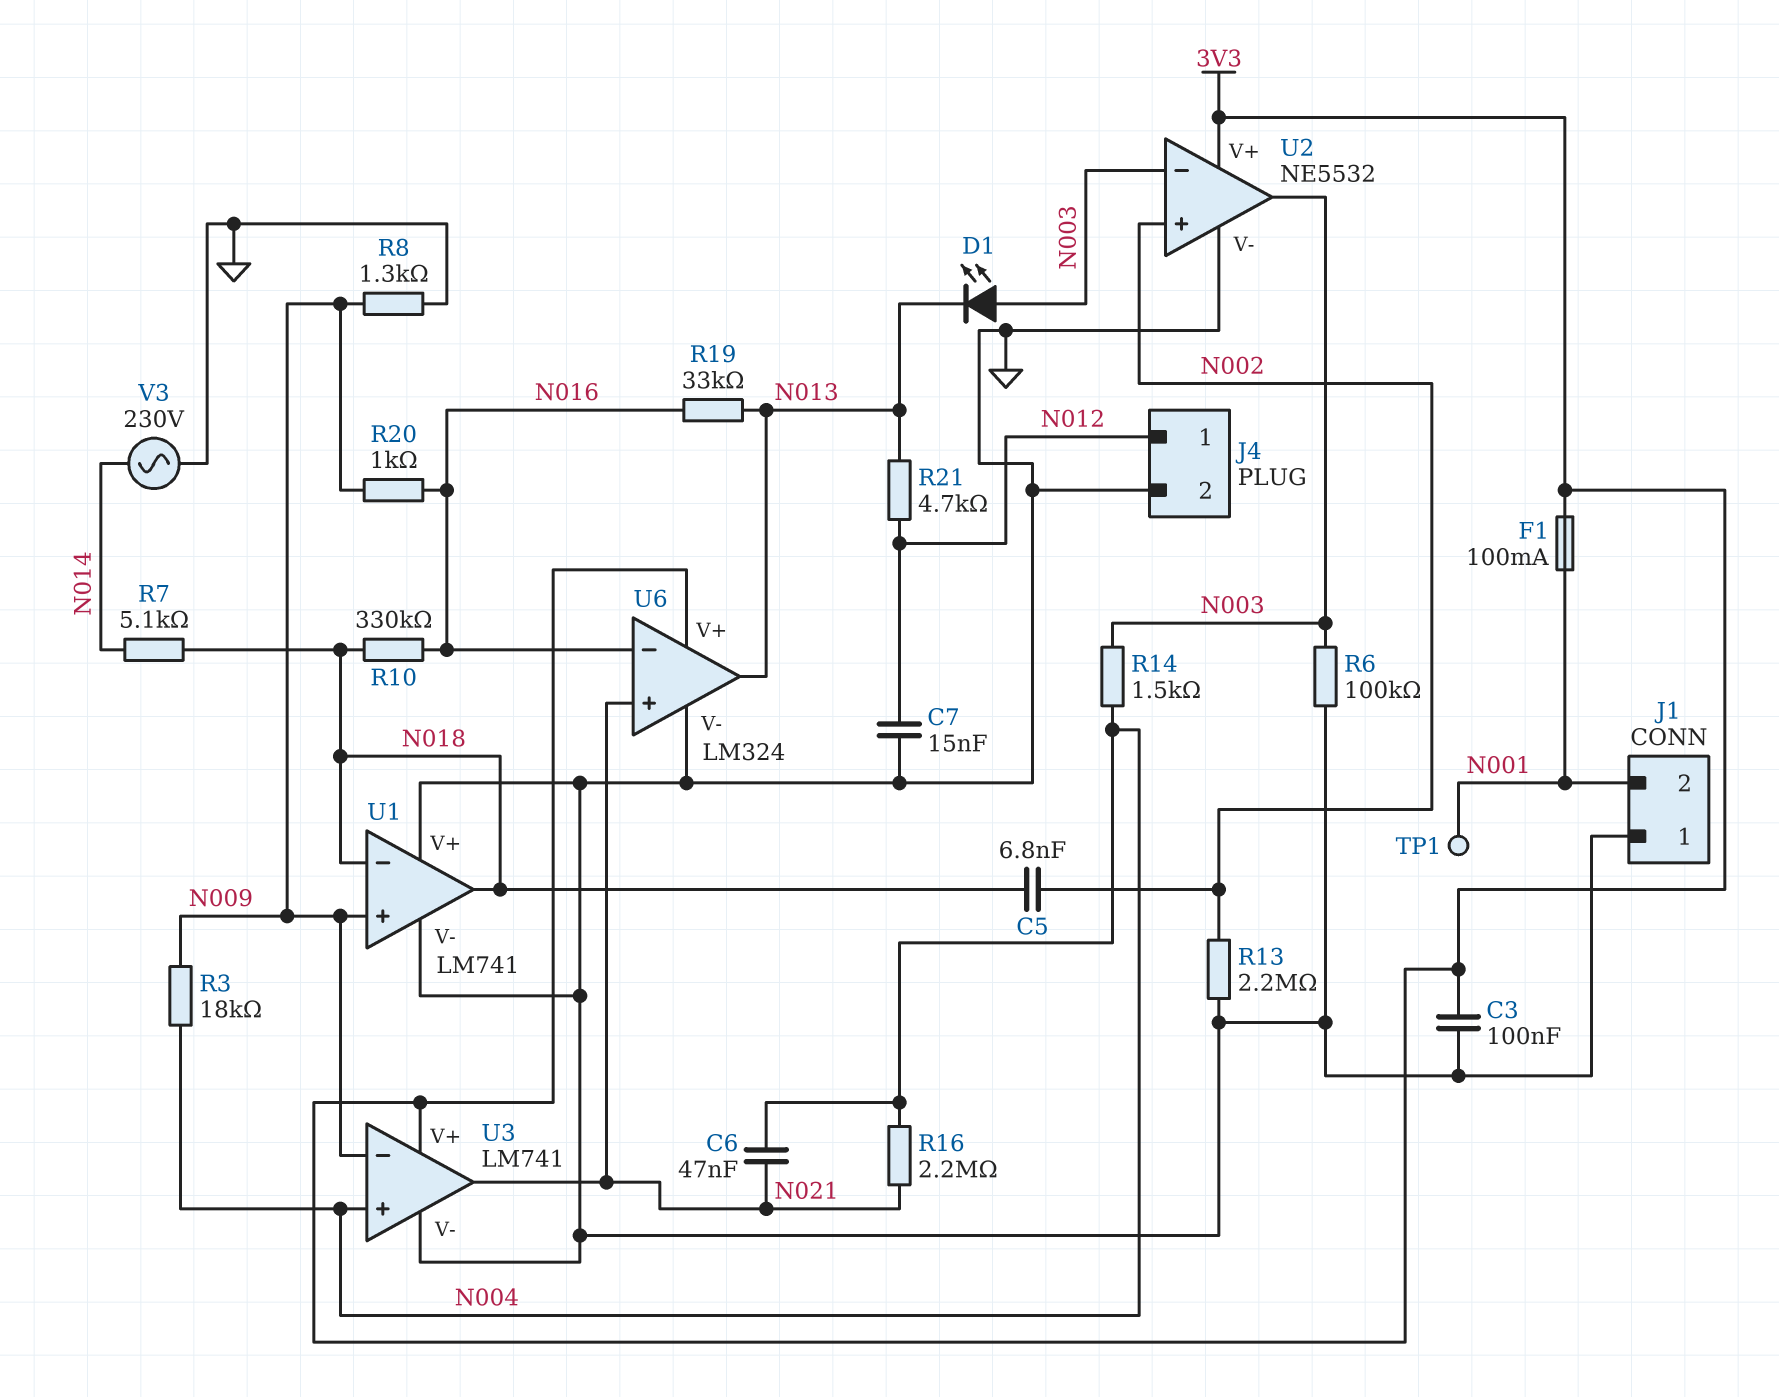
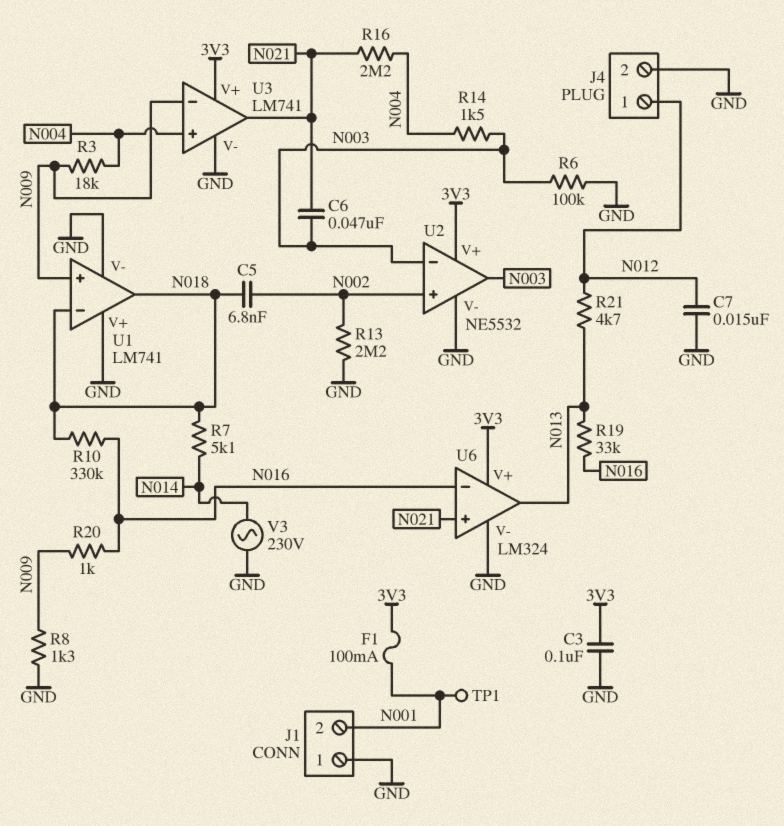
C6: 47nF (N004, N021) -> 47nF (N003, N021)
D1: LED (A N003, K N013) -> none

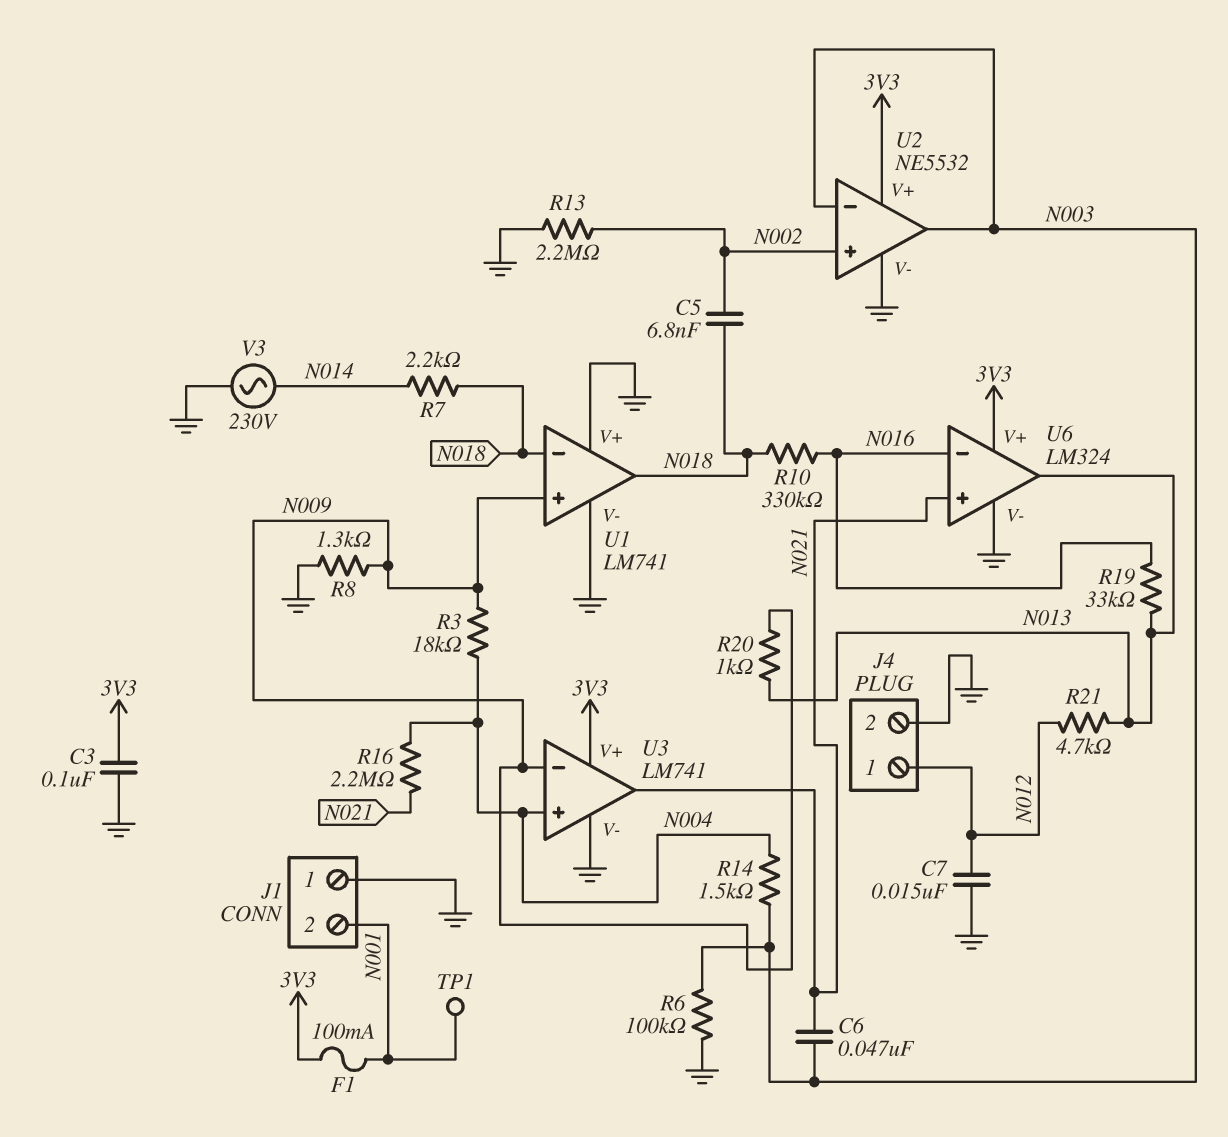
R7: 5.1k (N014, N018) -> 2.2k (N014, N018)
R20: 1k (N009, N016) -> 1k (N009, N013)

